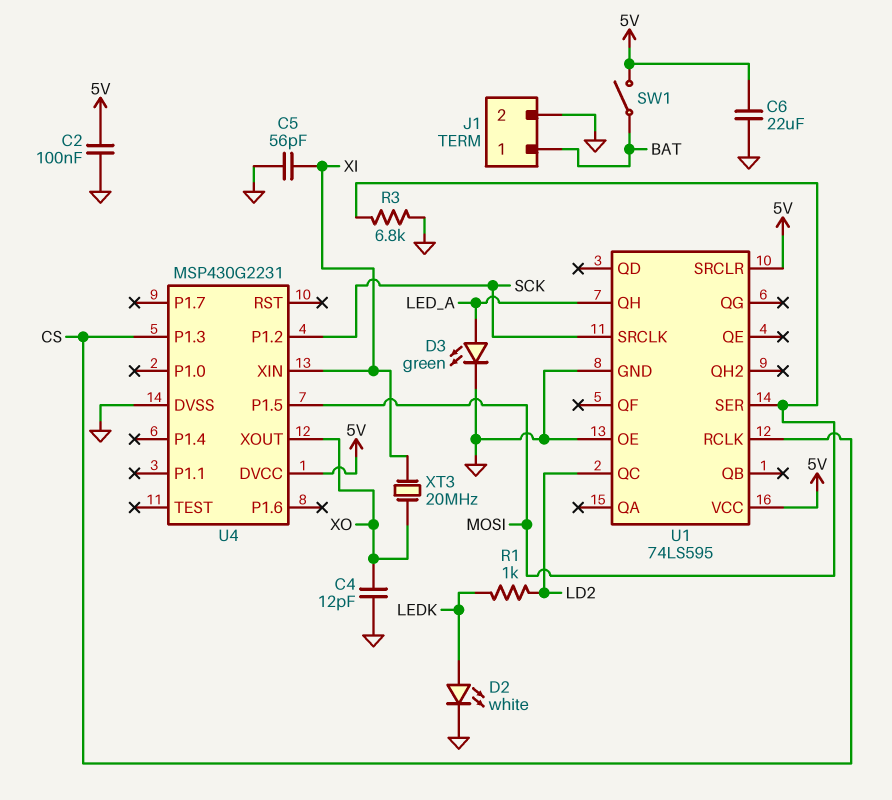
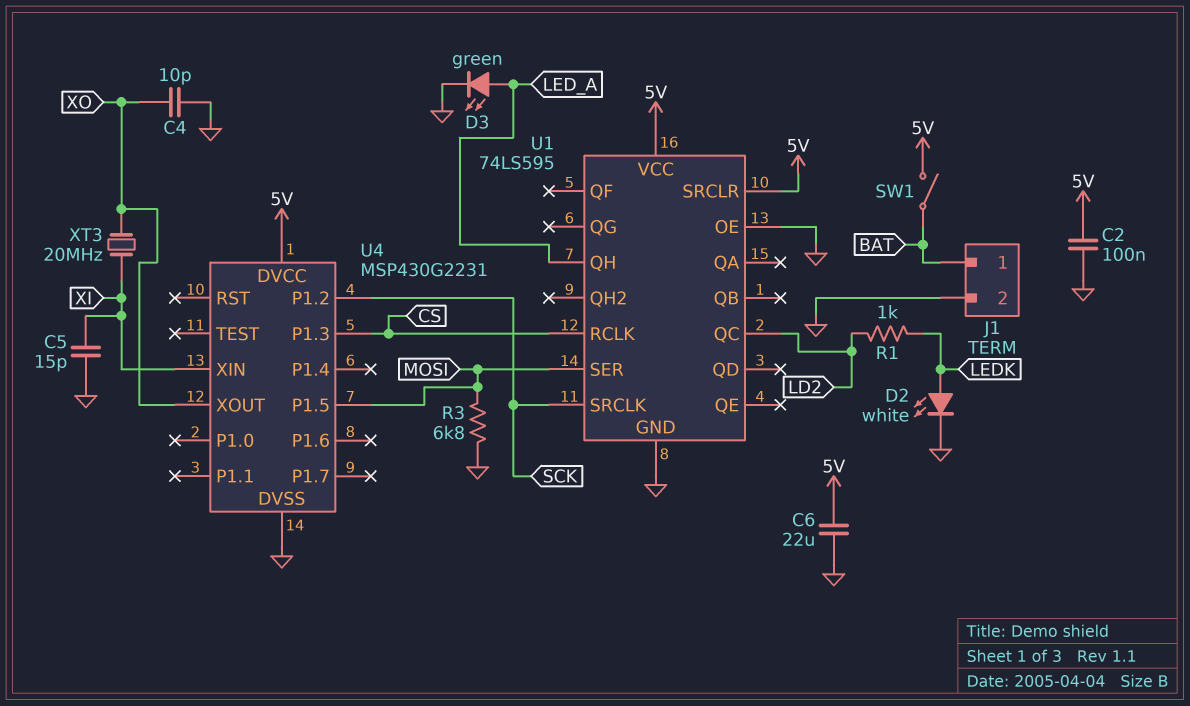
C4: 12pF (GND, XO) -> 10pF (GND, XO)
C5: 56pF (GND, XI) -> 15pF (GND, XI)

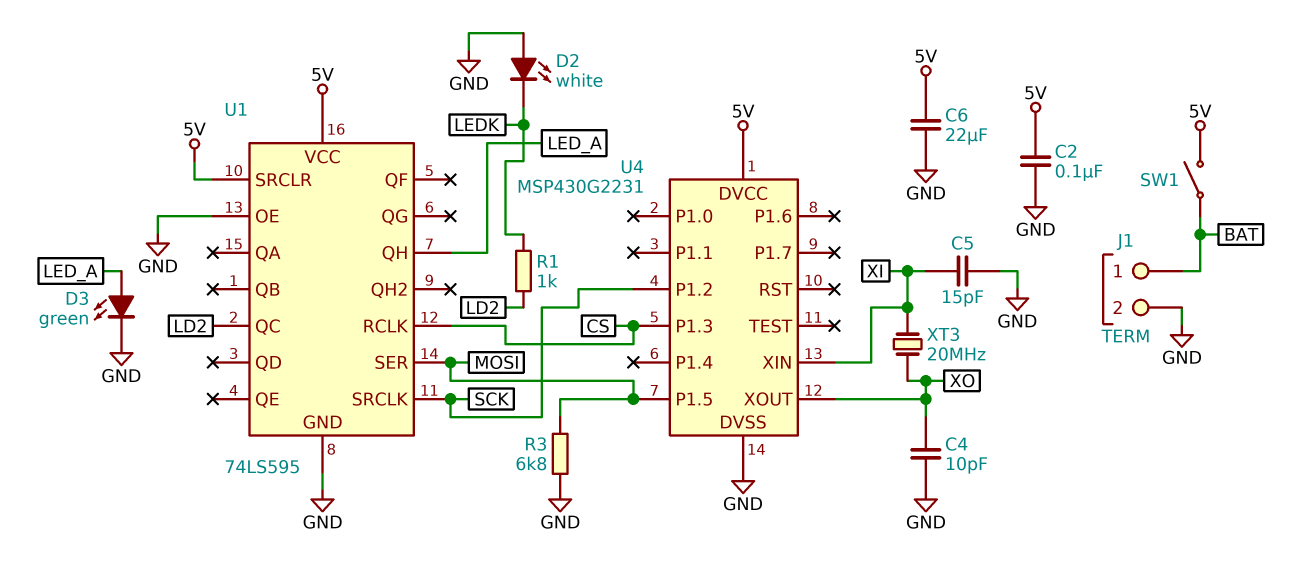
D2: LED white (A LEDK, K GND) -> LED white (A GND, K LEDK)

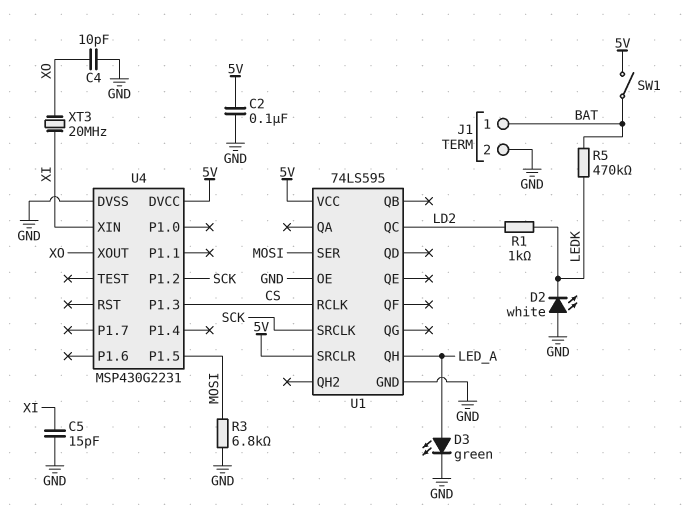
C6: 22uF (5V, GND) -> none
R5: none -> 470k (BAT, LEDK)

